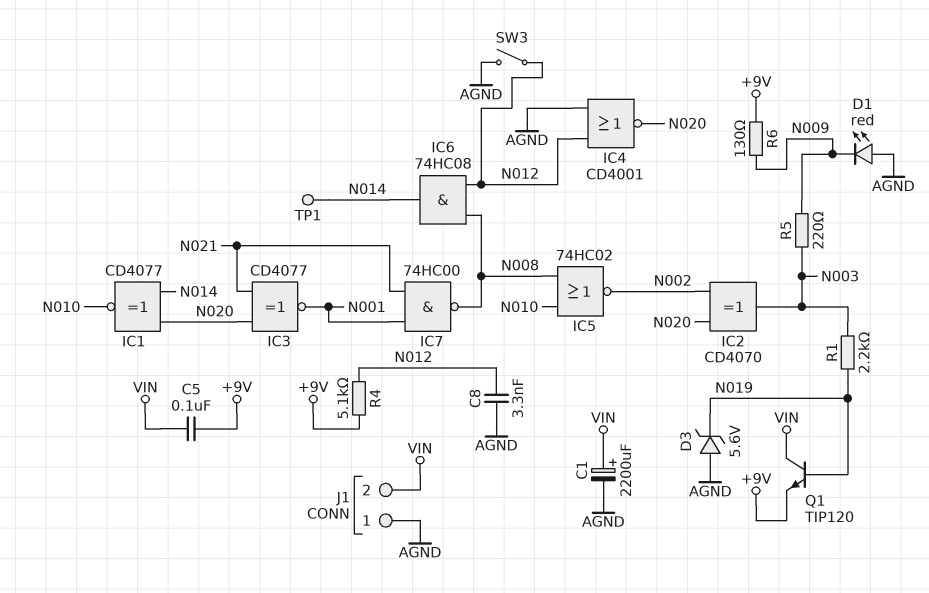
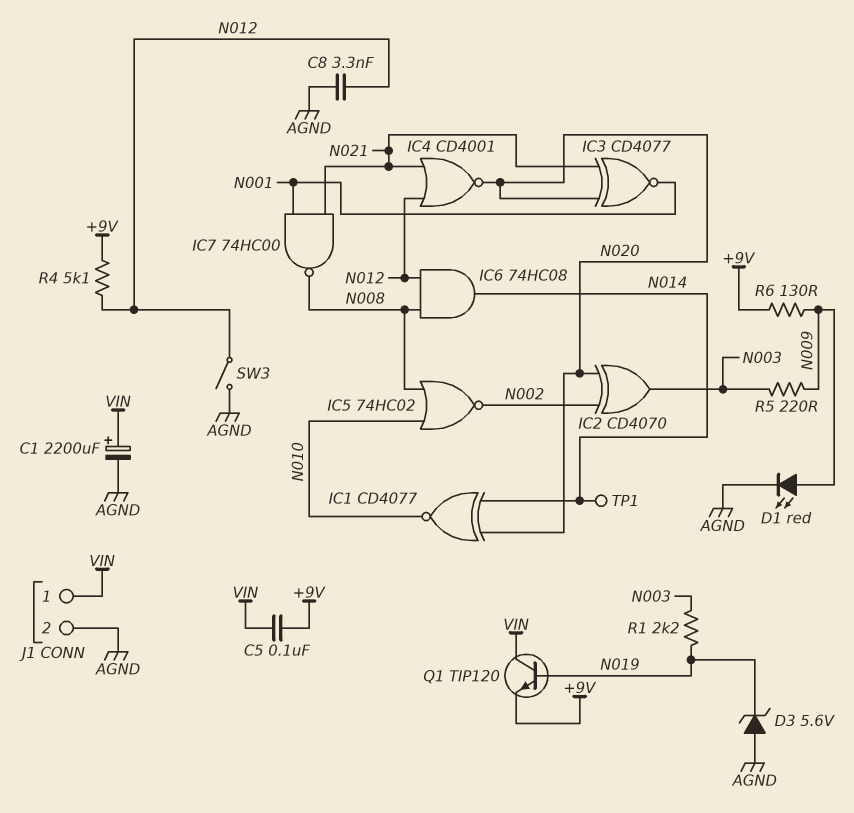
D1: LED red (A AGND, K N009) -> LED red (A N009, K AGND)
IC4: NOR CD4001 (in AGND, in N012, out N020) -> NOR CD4001 (in N012, in N021, out N020)
J1 pin 1: AGND -> VIN
J1 pin 2: VIN -> AGND

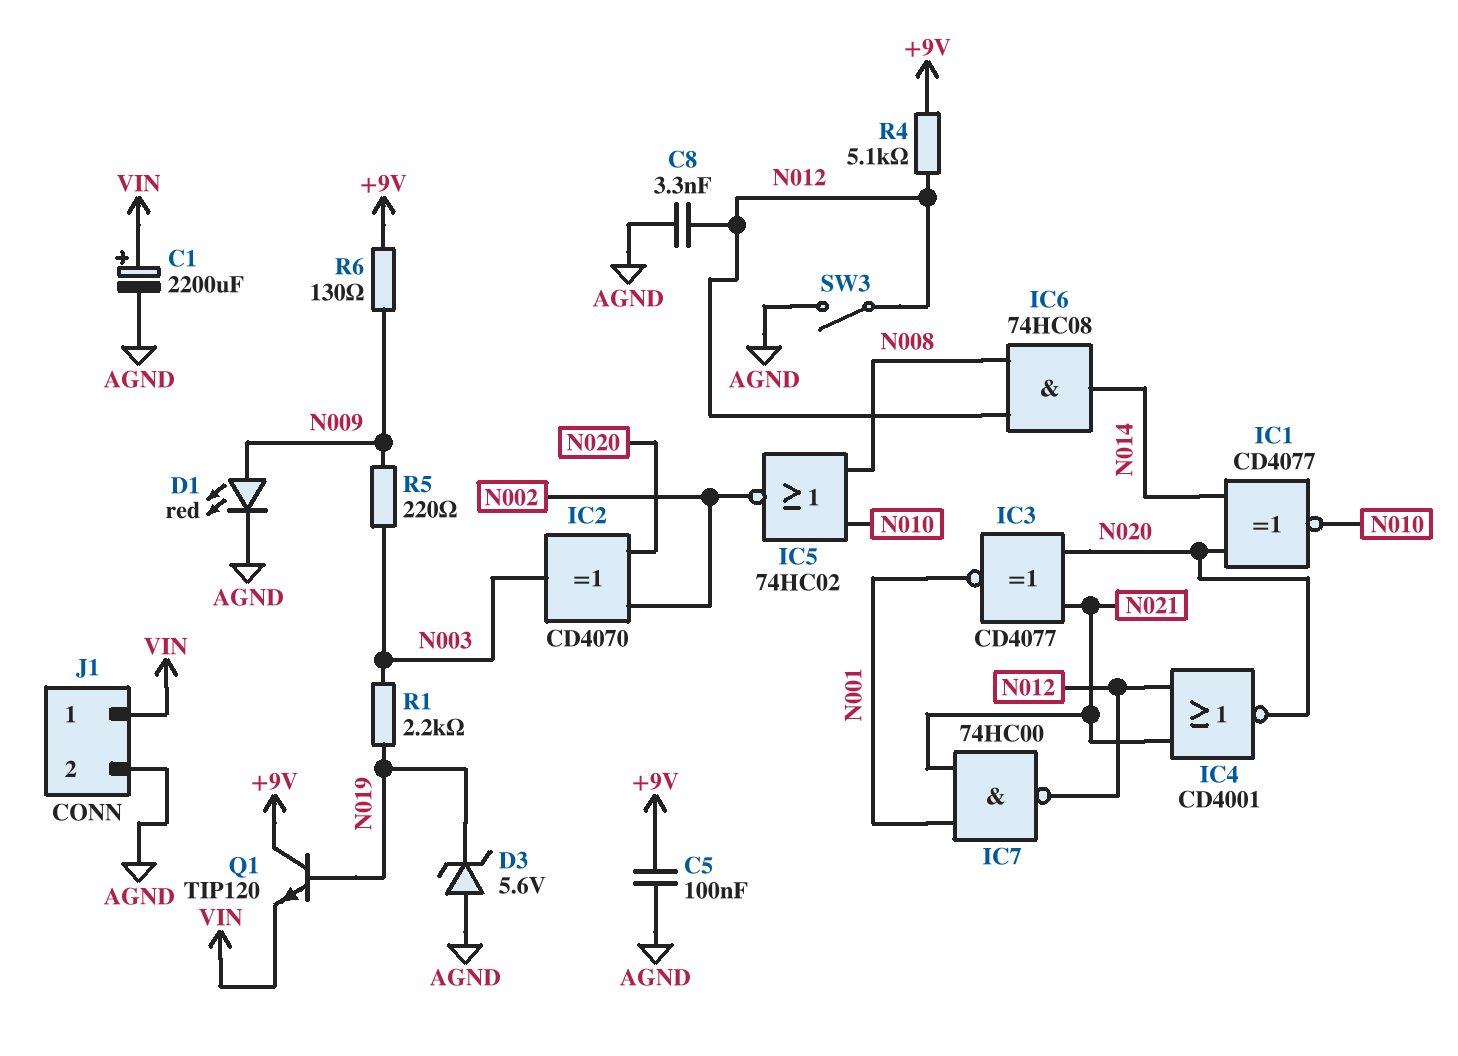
C5: 100nF (+9V, VIN) -> 100nF (+9V, AGND)
IC7: NAND 74HC00 (in N001, in N021, out N008) -> NAND 74HC00 (in N001, in N021, out N012)
Q1: NPN TIP120 (B N019, C VIN, E +9V) -> NPN TIP120 (B N019, C +9V, E VIN)
TP1: test point (N014) -> none

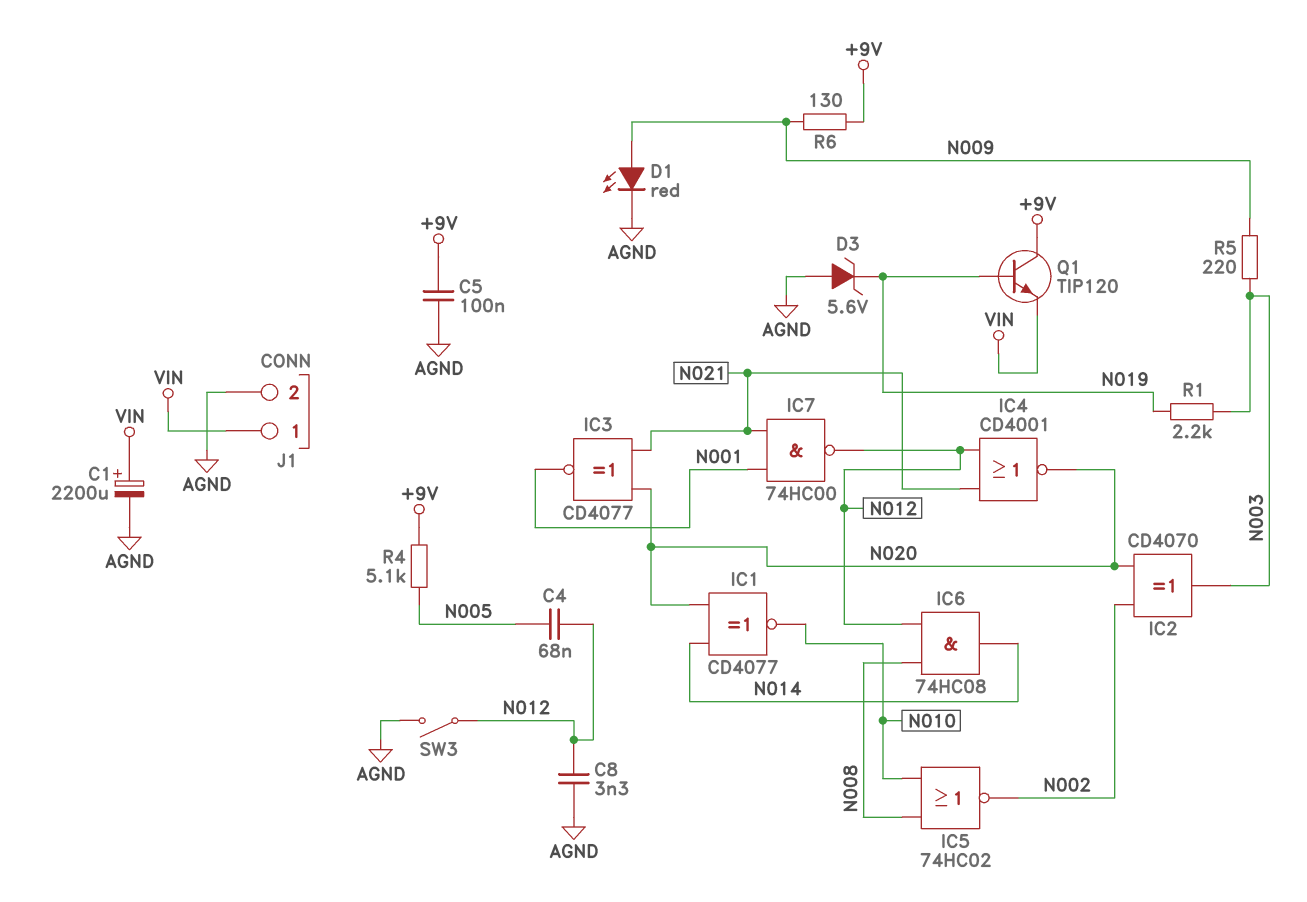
C4: none -> 68nF (N005, N012)
R4: 5.1k (+9V, N012) -> 5.1k (+9V, N005)

